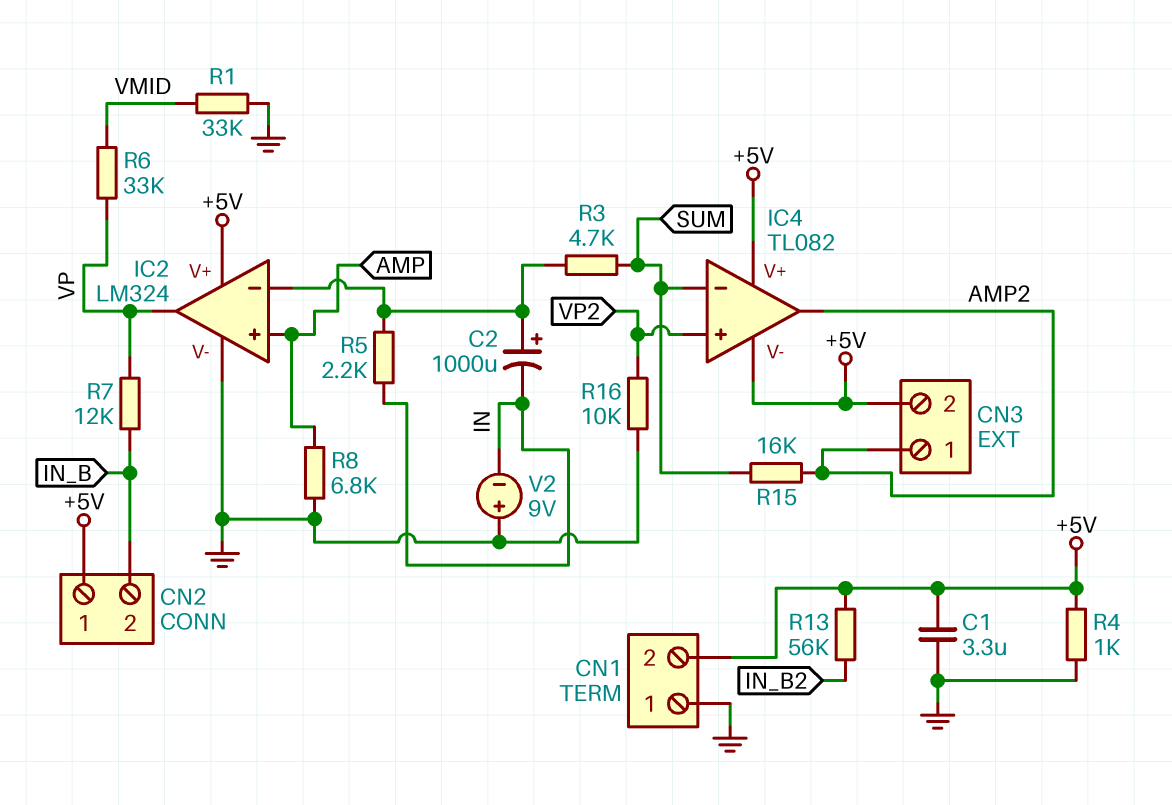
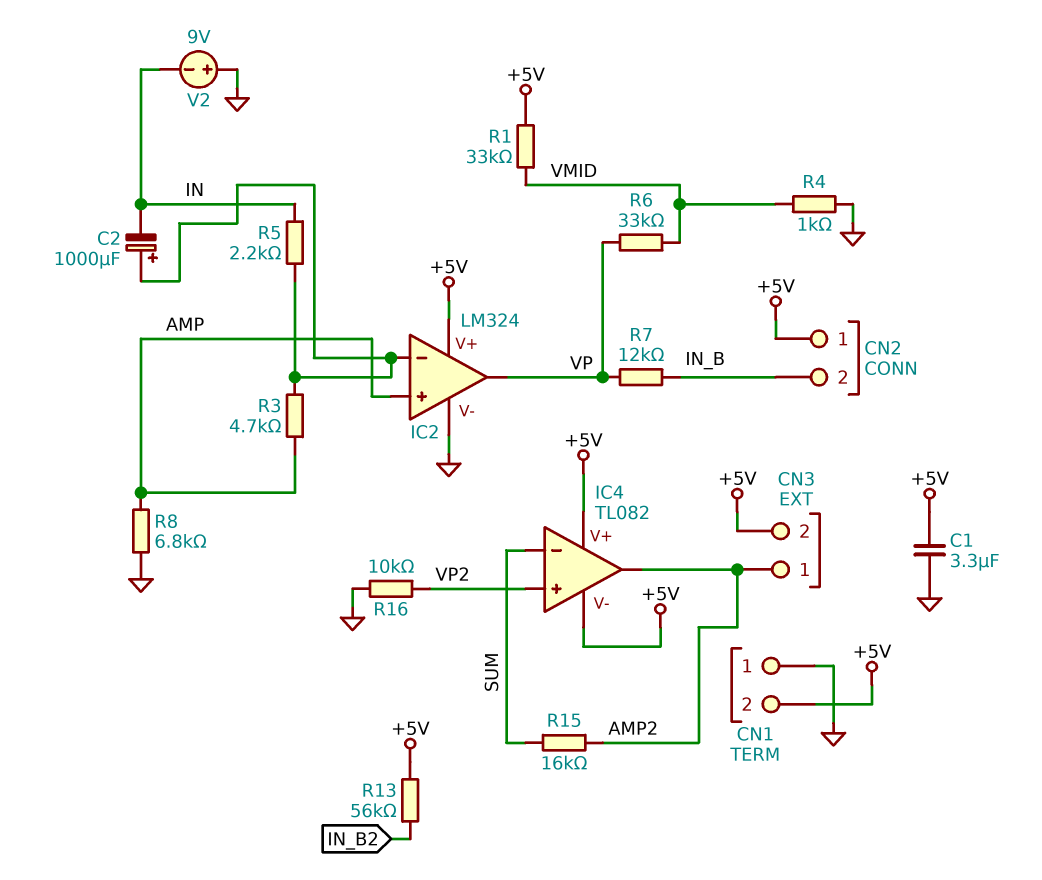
R1: 33k (GND, VMID) -> 33k (+5V, VMID)
R3: 4.7k (IC2/in-, SUM) -> 4.7k (AMP, IC2/in-)
R4: 1k (+5V, GND) -> 1k (GND, VMID)

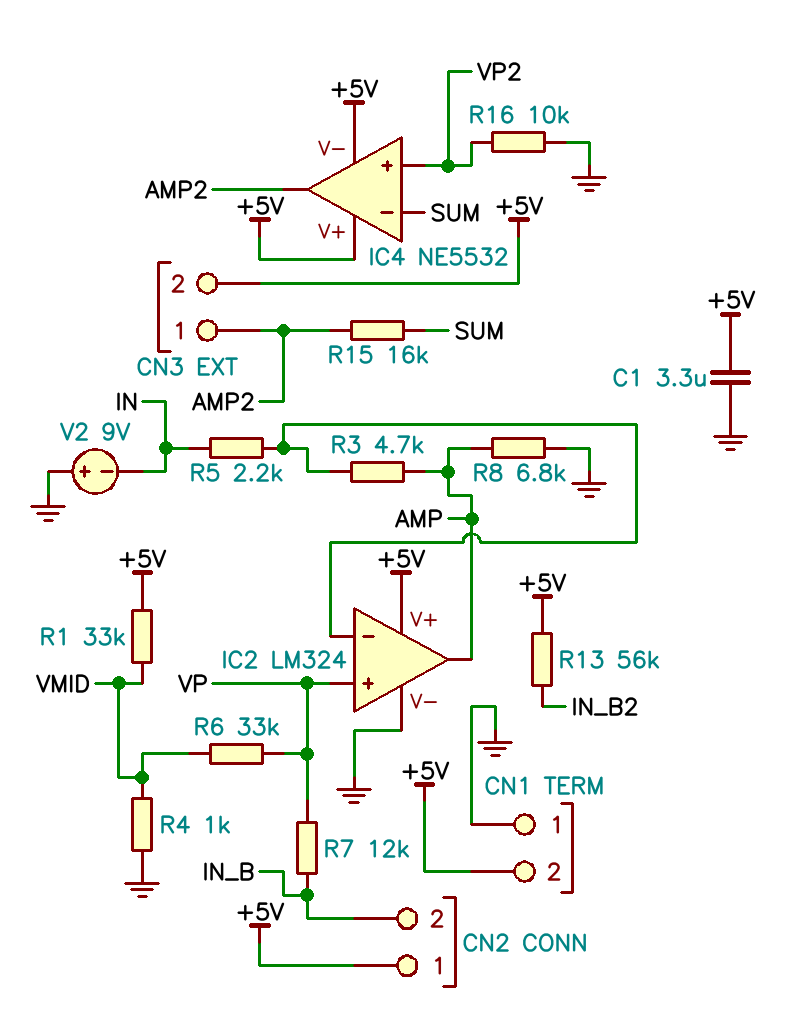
C2: 1000uF (plus IC2/in-, minus IN) -> none
IC2 pin in+: AMP -> VP
IC2 pin out: VP -> AMP
IC4: TL082 -> NE5532

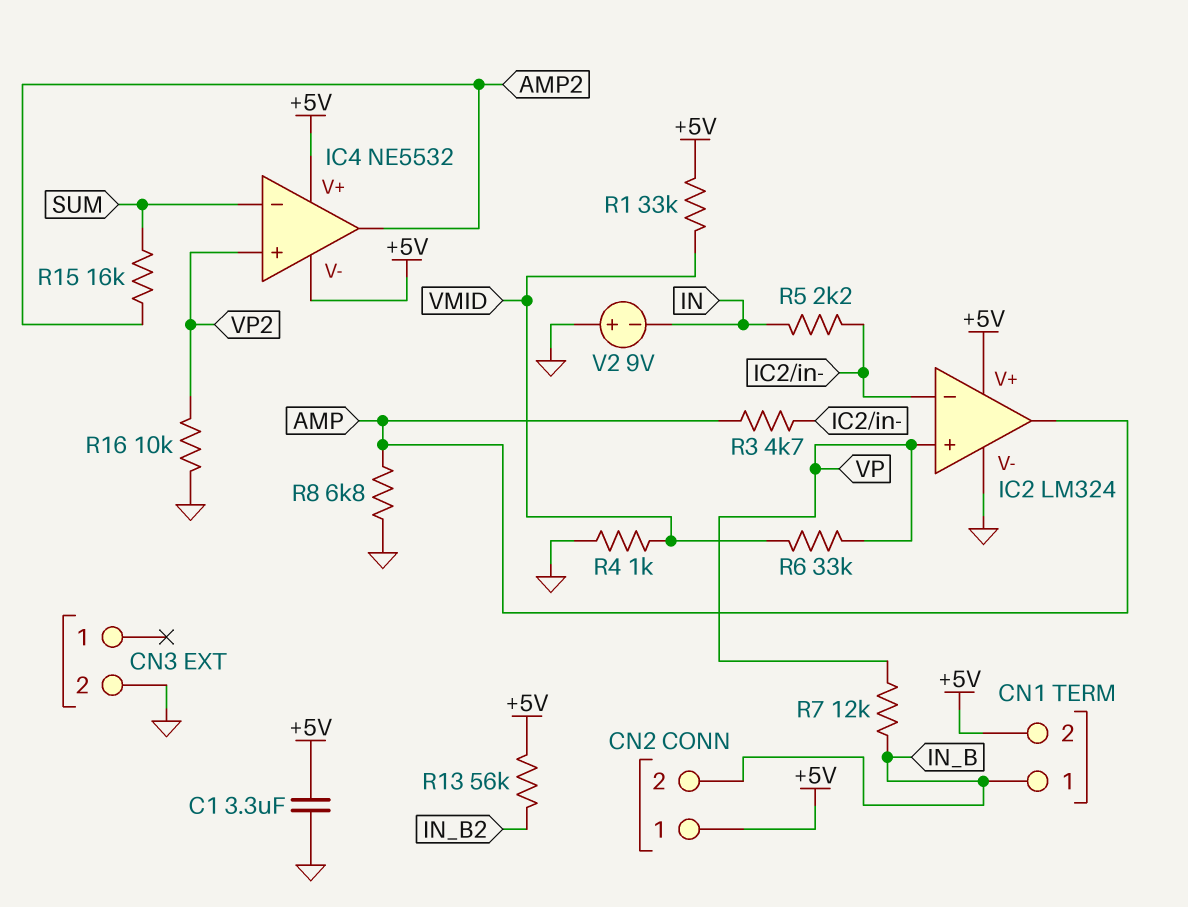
CN1 pin 1: GND -> IN_B
CN3 pin 1: AMP2 -> none
CN3 pin 2: +5V -> GND

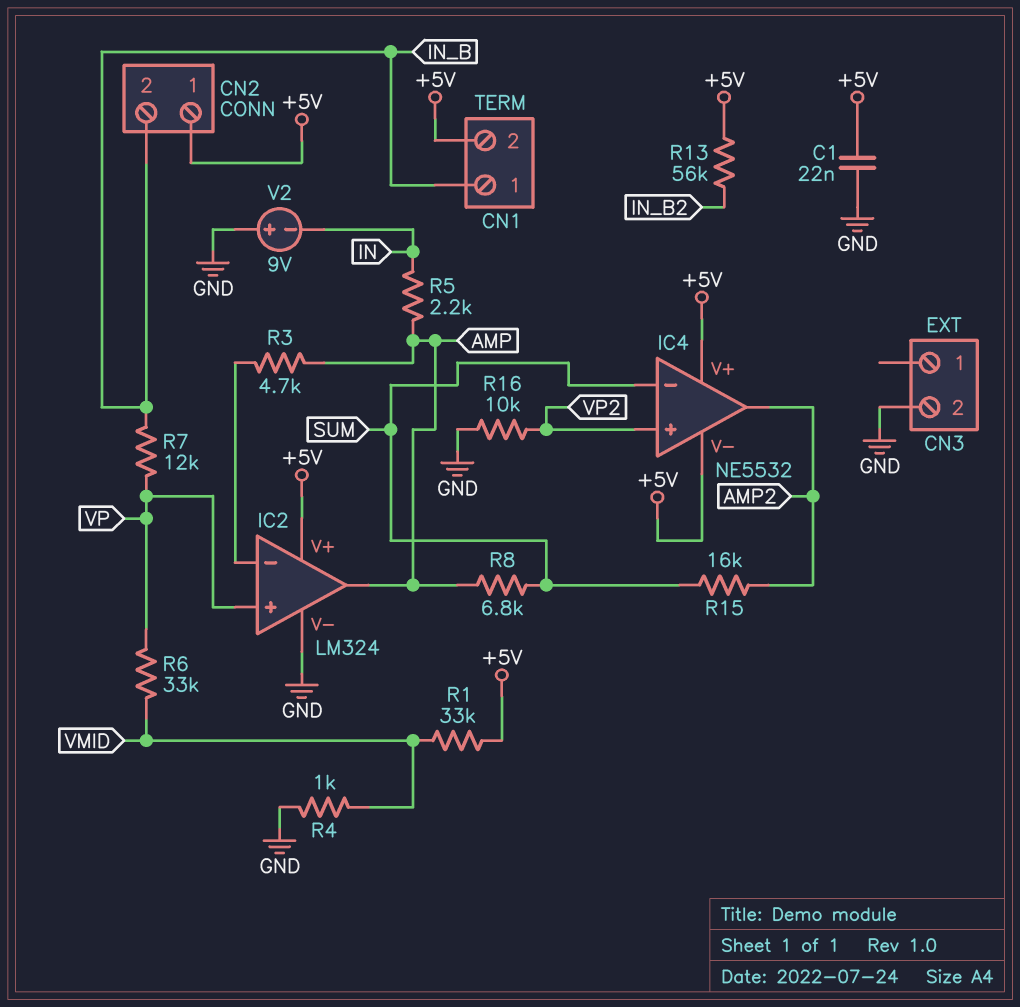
C1: 3.3uF (+5V, GND) -> 22nF (+5V, GND)
R5: 2.2k (IC2/in-, IN) -> 2.2k (AMP, IN)
R8: 6.8k (AMP, GND) -> 6.8k (AMP, SUM)

